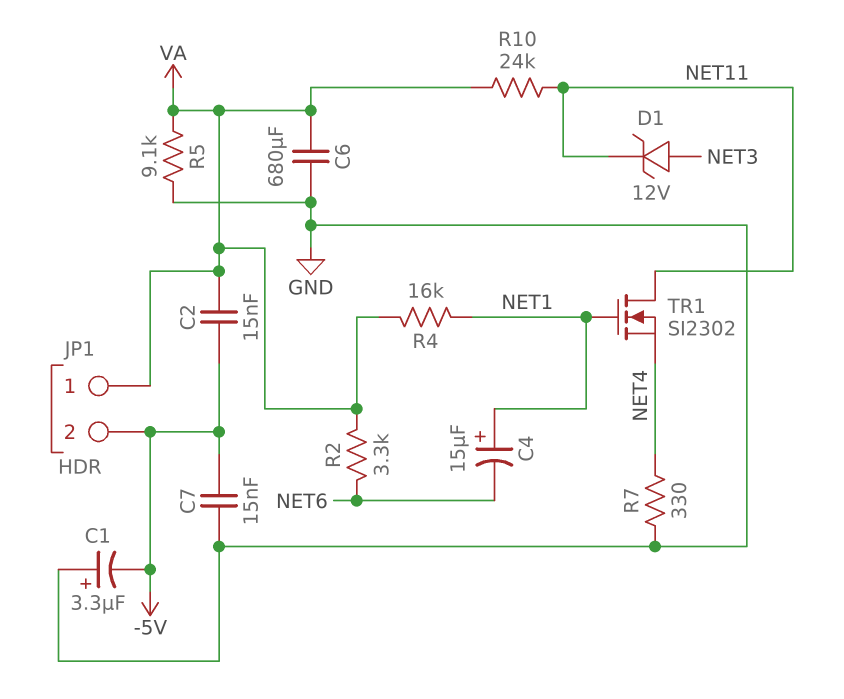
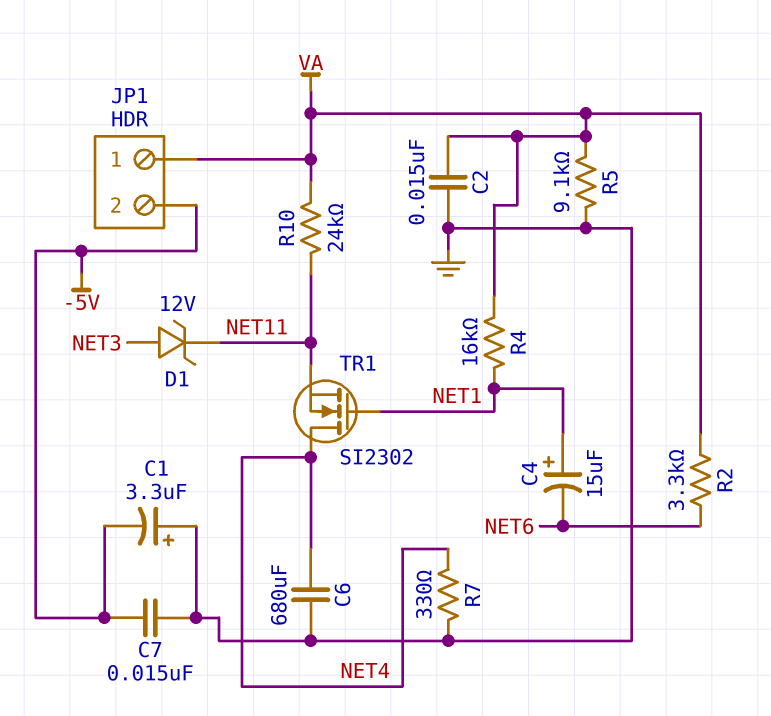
C2: 15nF (-5V, VA) -> 15nF (GND, VA)
C6: 680uF (GND, VA) -> 680uF (GND, NET4)
TR1: NMOS SI2302 (G NET1, D NET11, S NET4) -> NMOS SI2302 (G NET1, D NET4, S NET11)

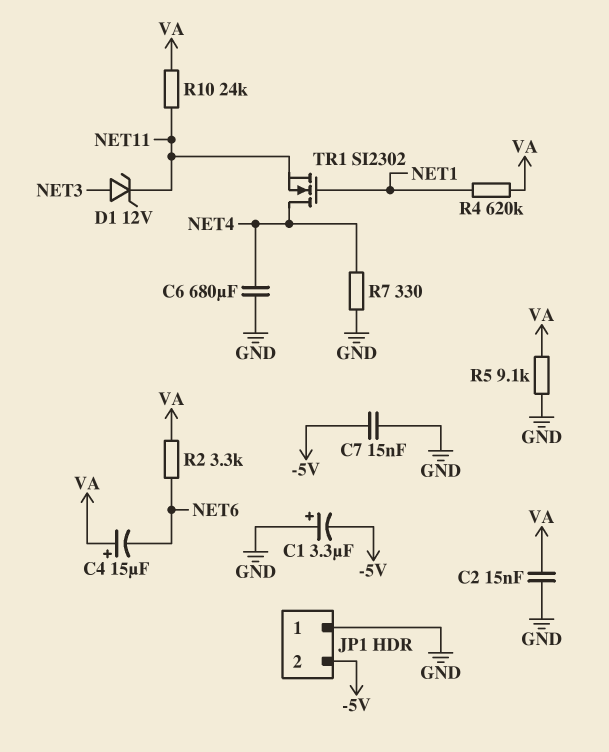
C4: 15uF (plus NET1, minus NET6) -> 15uF (plus VA, minus NET6)
JP1 pin 1: VA -> GND
R4: 16k (NET1, VA) -> 620k (NET1, VA)

